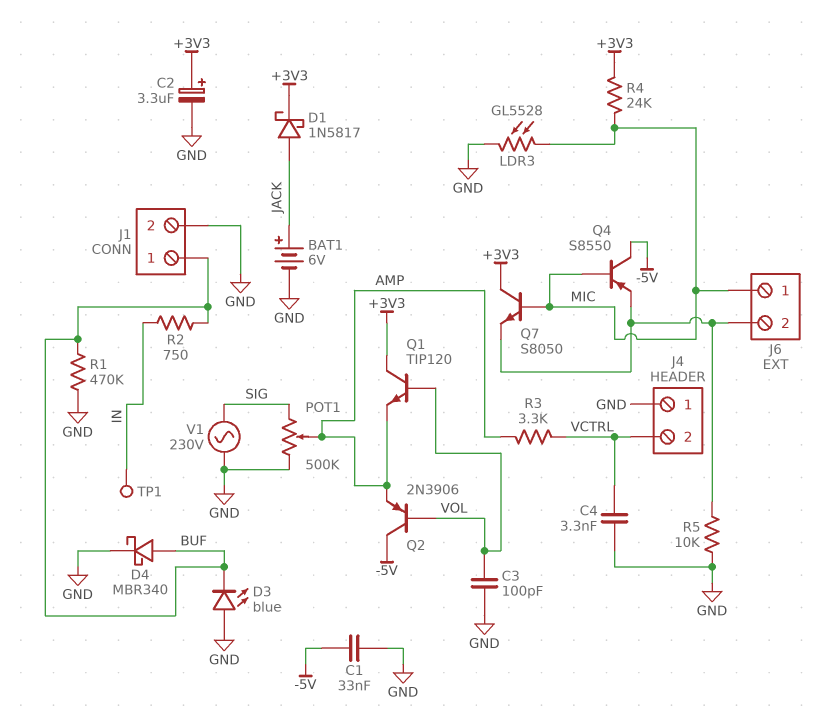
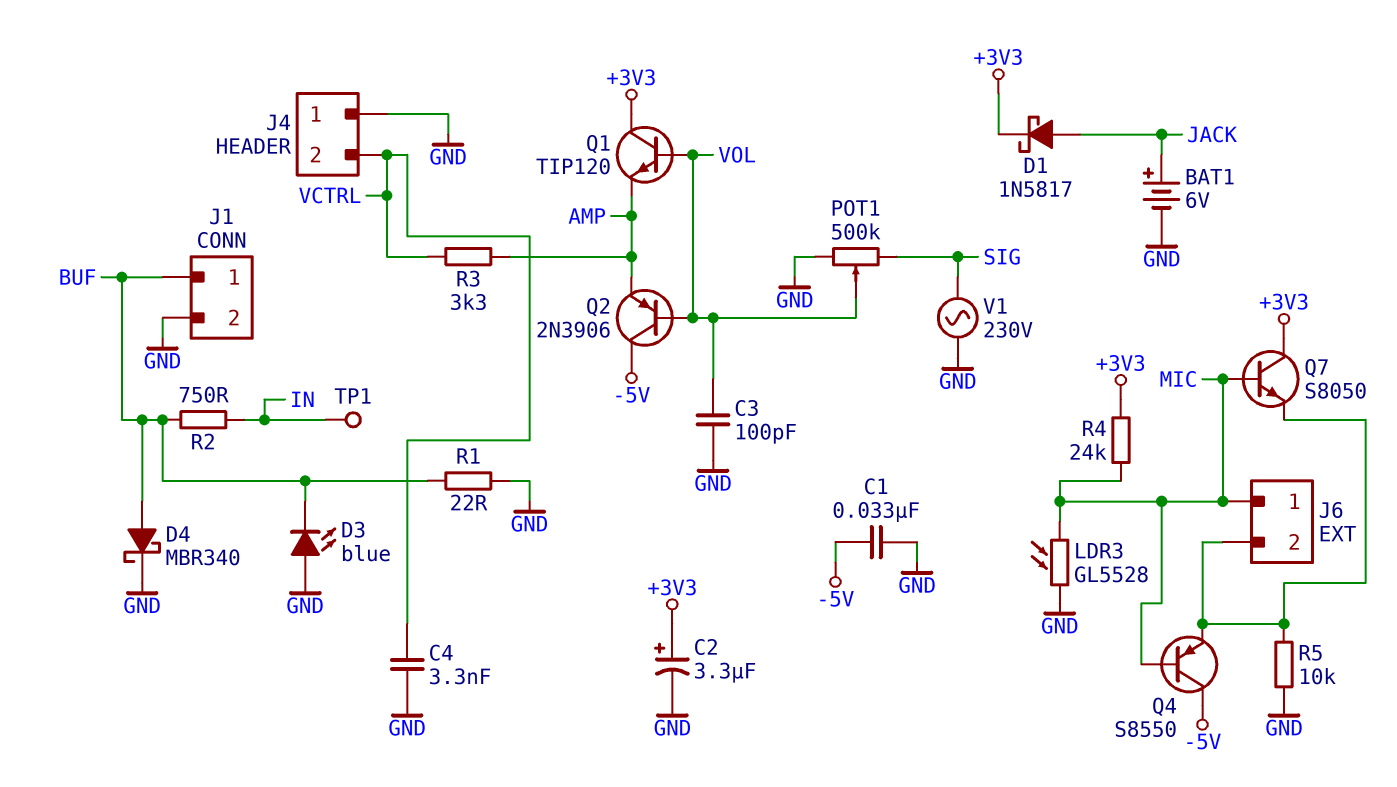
POT1: 500k (GND, SIG, wiper AMP) -> 500k (GND, SIG, wiper VOL)
R1: 470k (BUF, GND) -> 22 (BUF, GND)

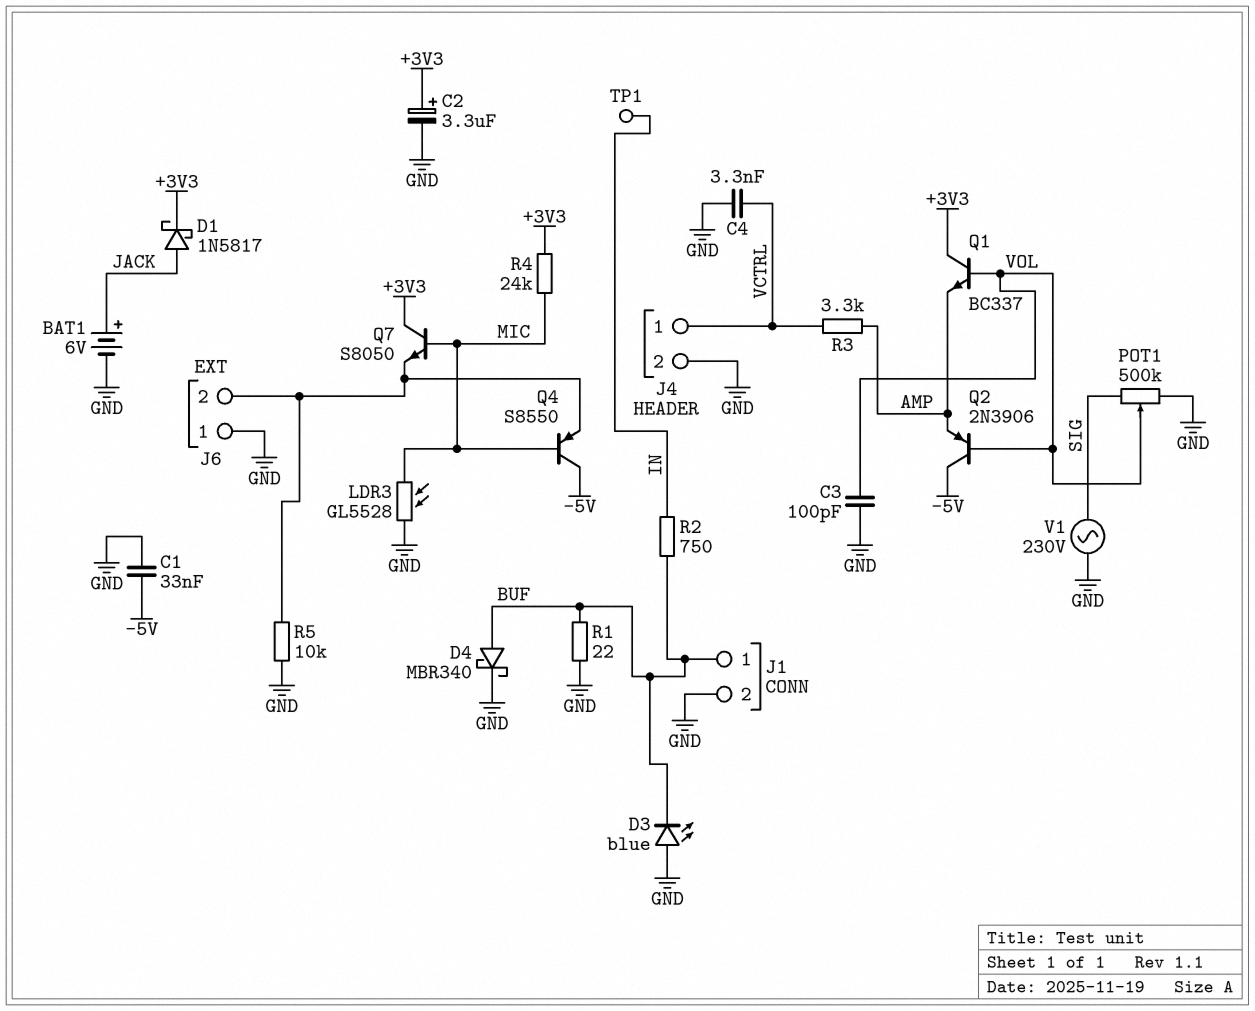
J4 pin 1: GND -> VCTRL
J4 pin 2: VCTRL -> GND
J6 pin 1: MIC -> GND
Q1: NPN TIP120 (B VOL, C +3V3, E AMP) -> NPN BC337 (B VOL, C +3V3, E AMP)

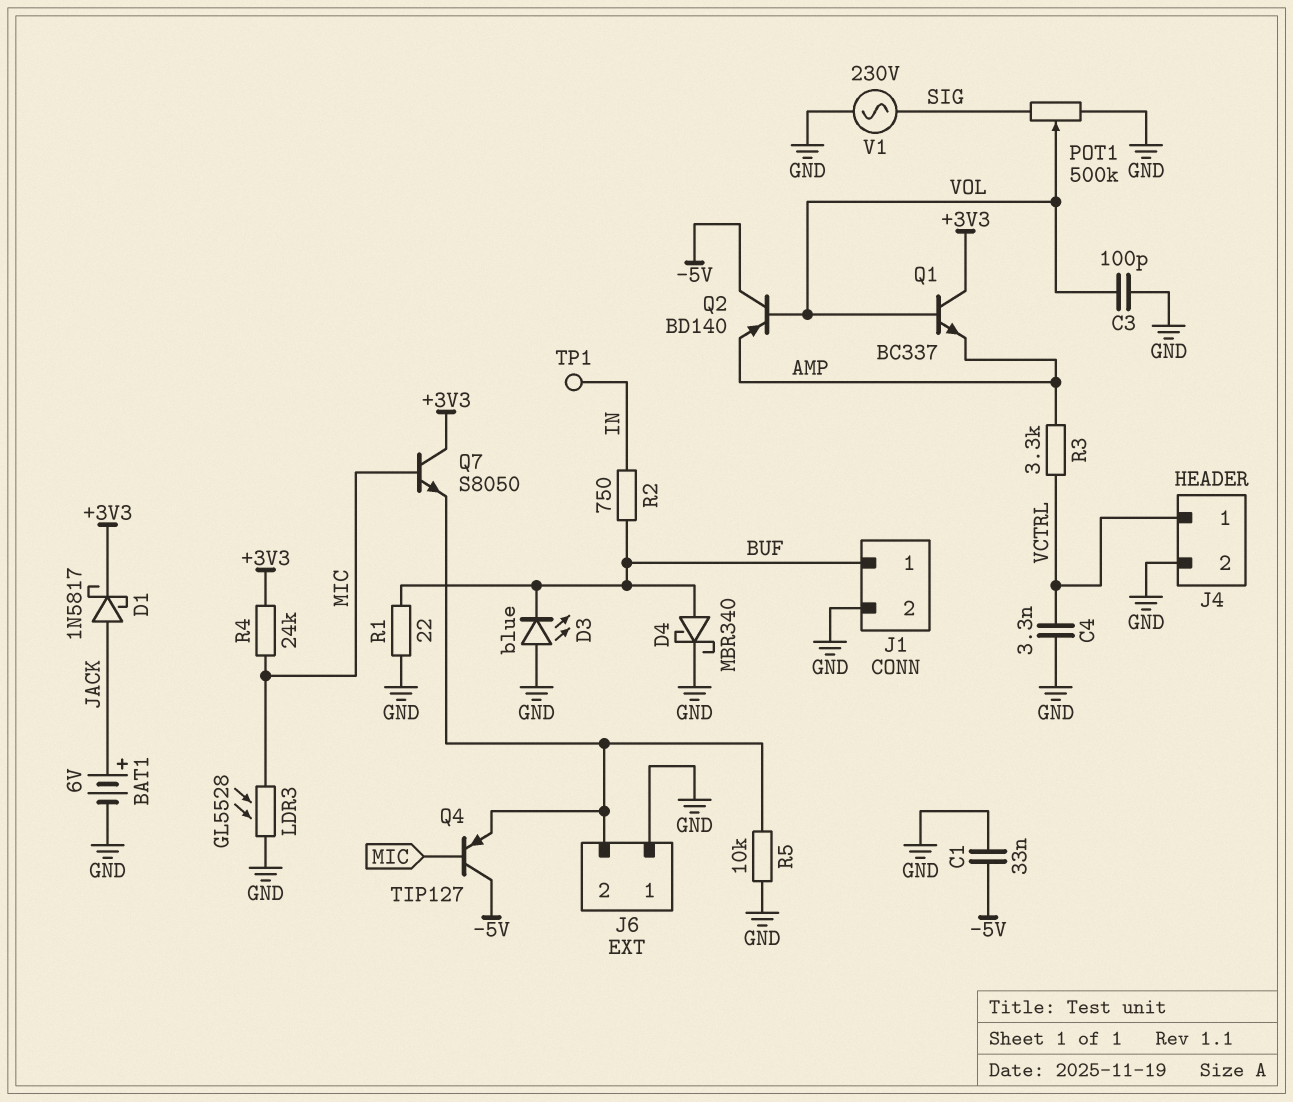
C2: 3.3uF (plus +3V3, minus GND) -> none
Q2: PNP 2N3906 (B VOL, C -5V, E AMP) -> PNP BD140 (B VOL, C -5V, E AMP)
Q4: PNP S8550 (B MIC, C -5V, E J6/2) -> PNP TIP127 (B MIC, C -5V, E J6/2)

